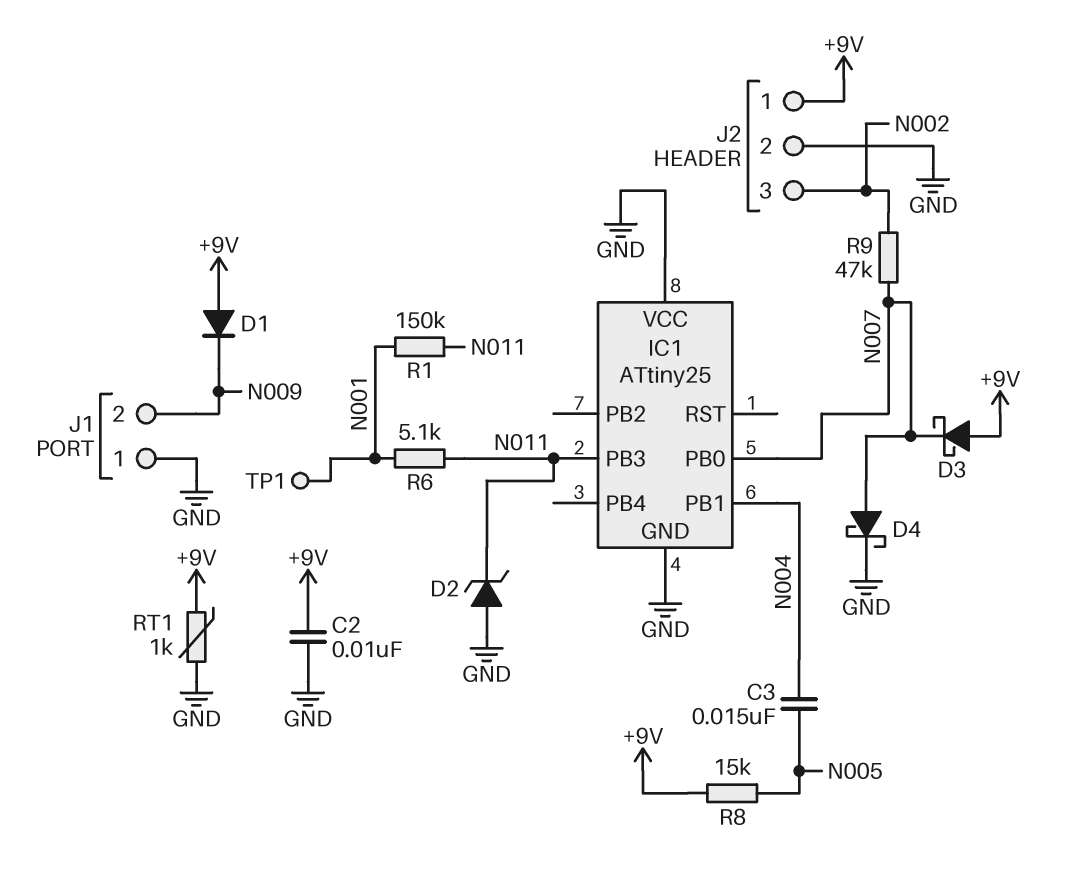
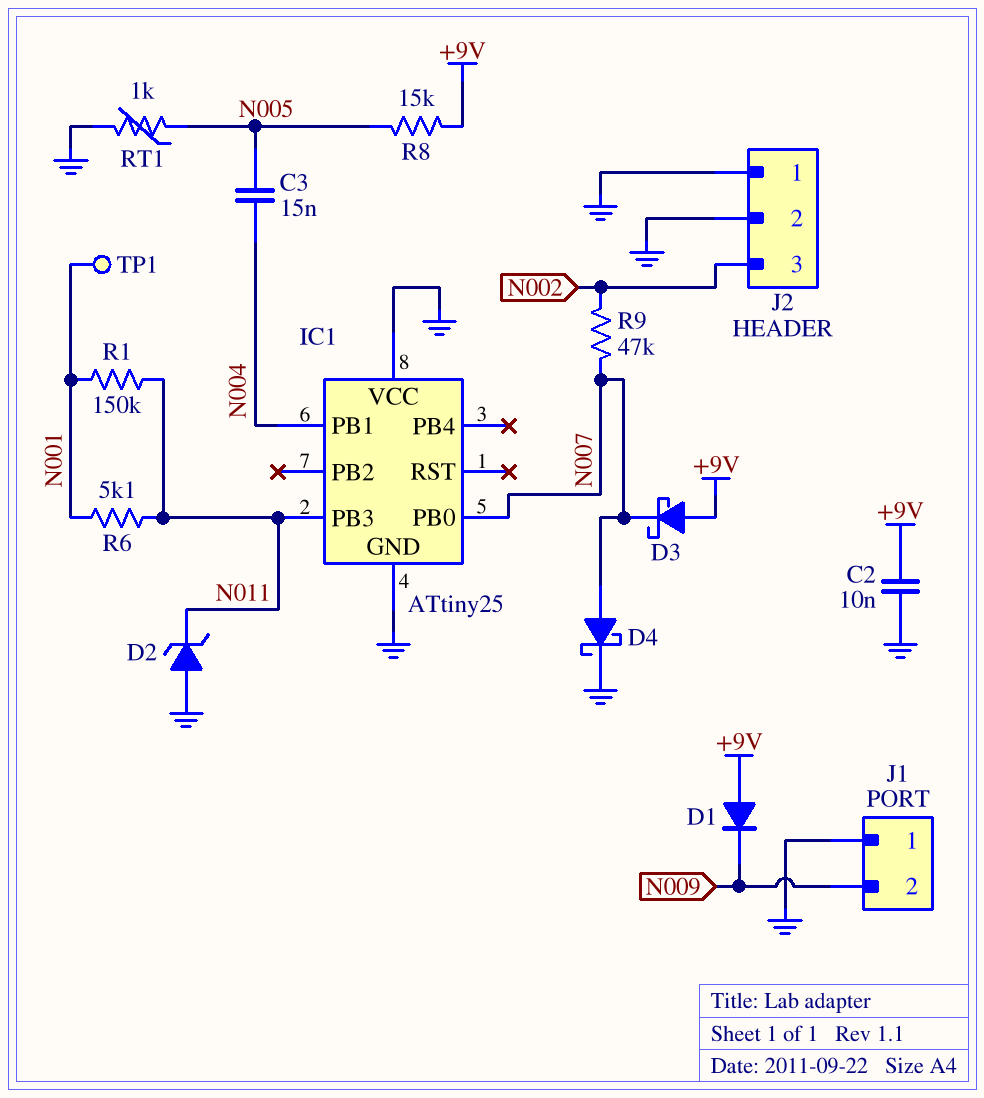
J2 pin 1: +9V -> GND
RT1: 1k (+9V, GND) -> 1k (GND, N005)

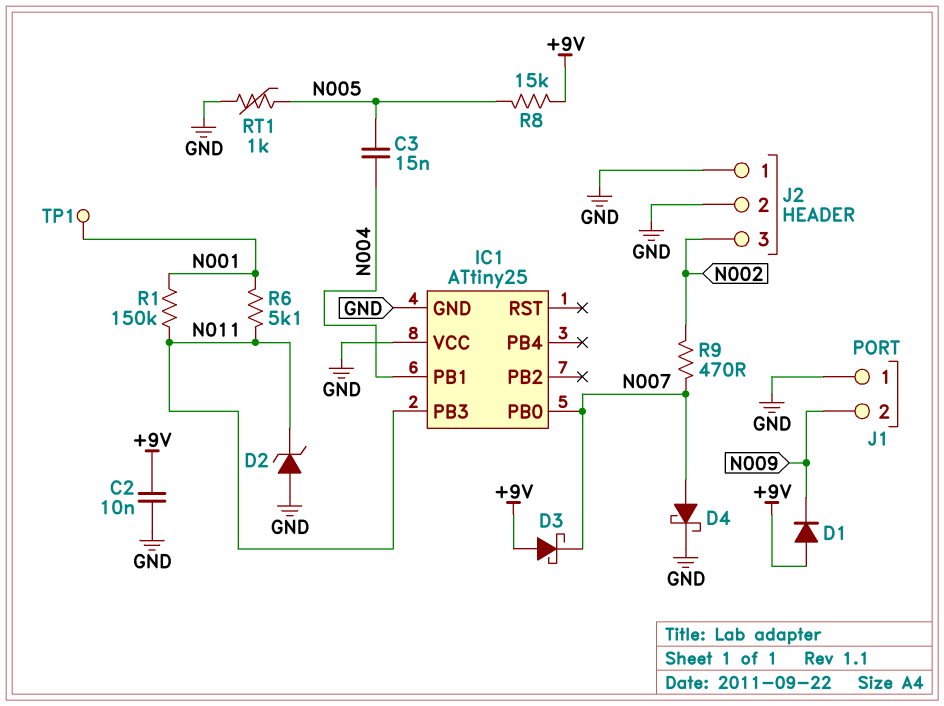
R9: 47k (N002, N007) -> 470 (N002, N007)

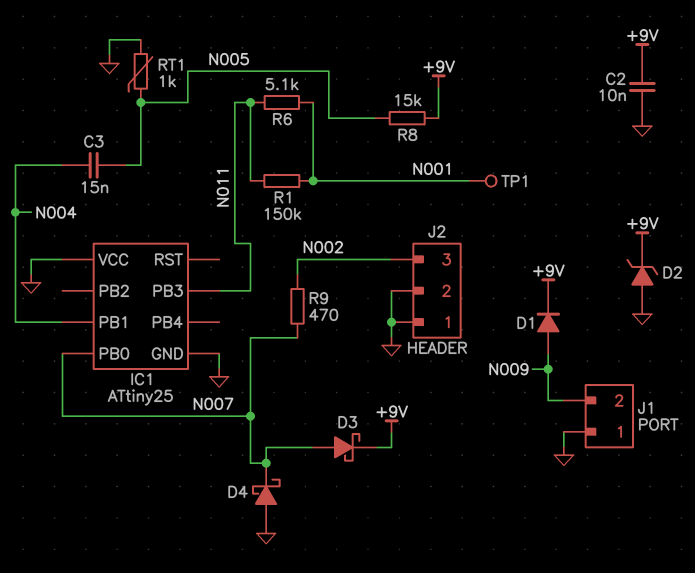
D1: diode (A +9V, K N009) -> diode (A N009, K +9V)
D2: zener (A GND, K N011) -> zener (A GND, K +9V)
D3: schottky (A +9V, K N007) -> schottky (A N007, K +9V)
D4: schottky (A N007, K GND) -> schottky (A GND, K N007)

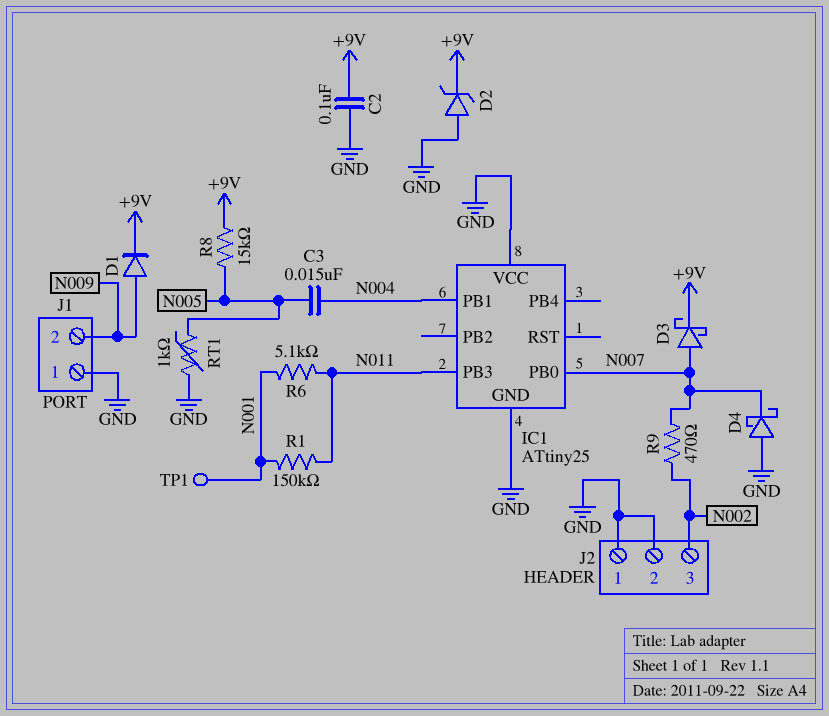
C2: 10nF (+9V, GND) -> 100nF (+9V, GND)

